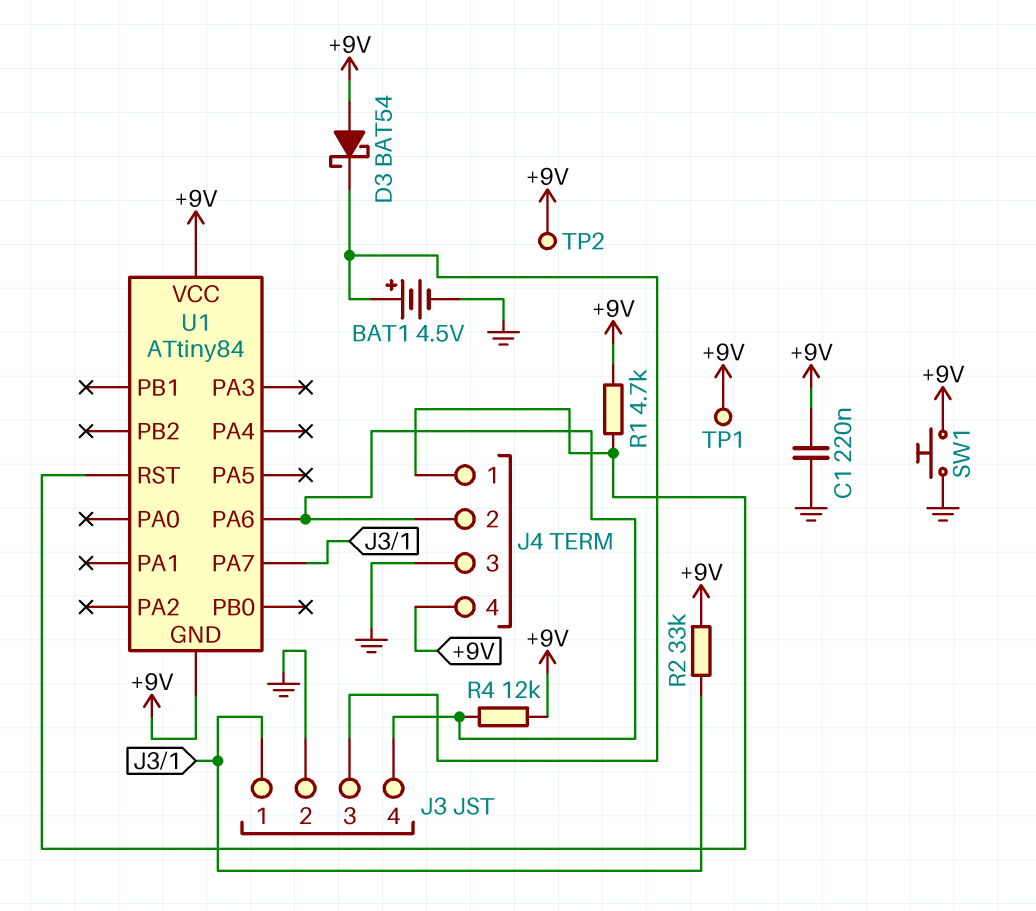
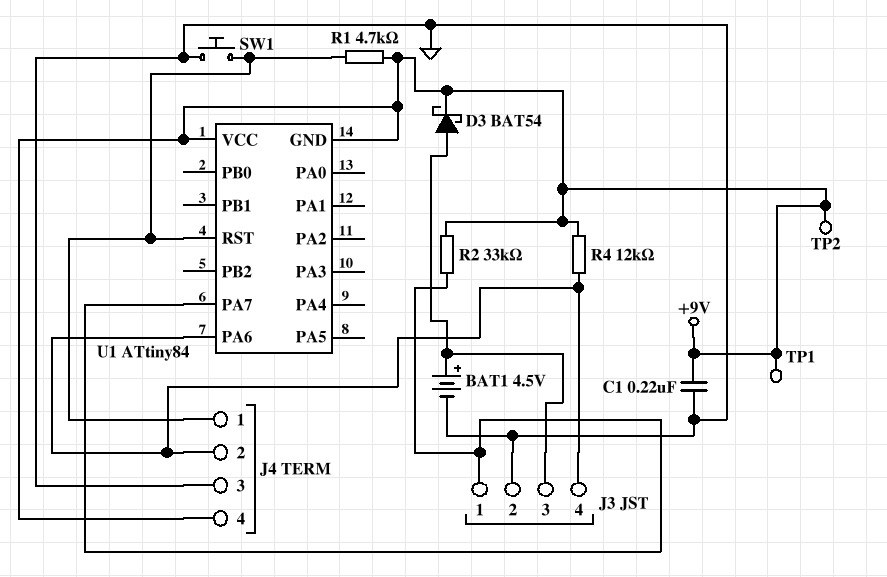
D3: schottky BAT54 (A +9V, K J3/3) -> schottky BAT54 (A J3/3, K +9V)
SW1: button (+9V, GND) -> button (GND, J4/1)

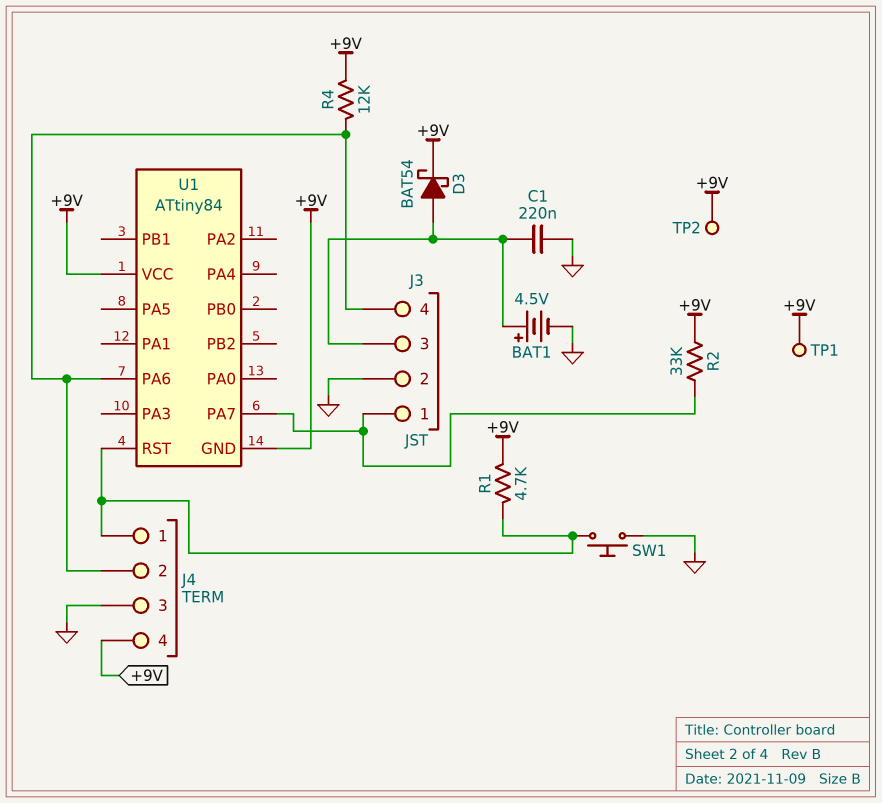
C1: 220nF (+9V, GND) -> 220nF (GND, J3/3)

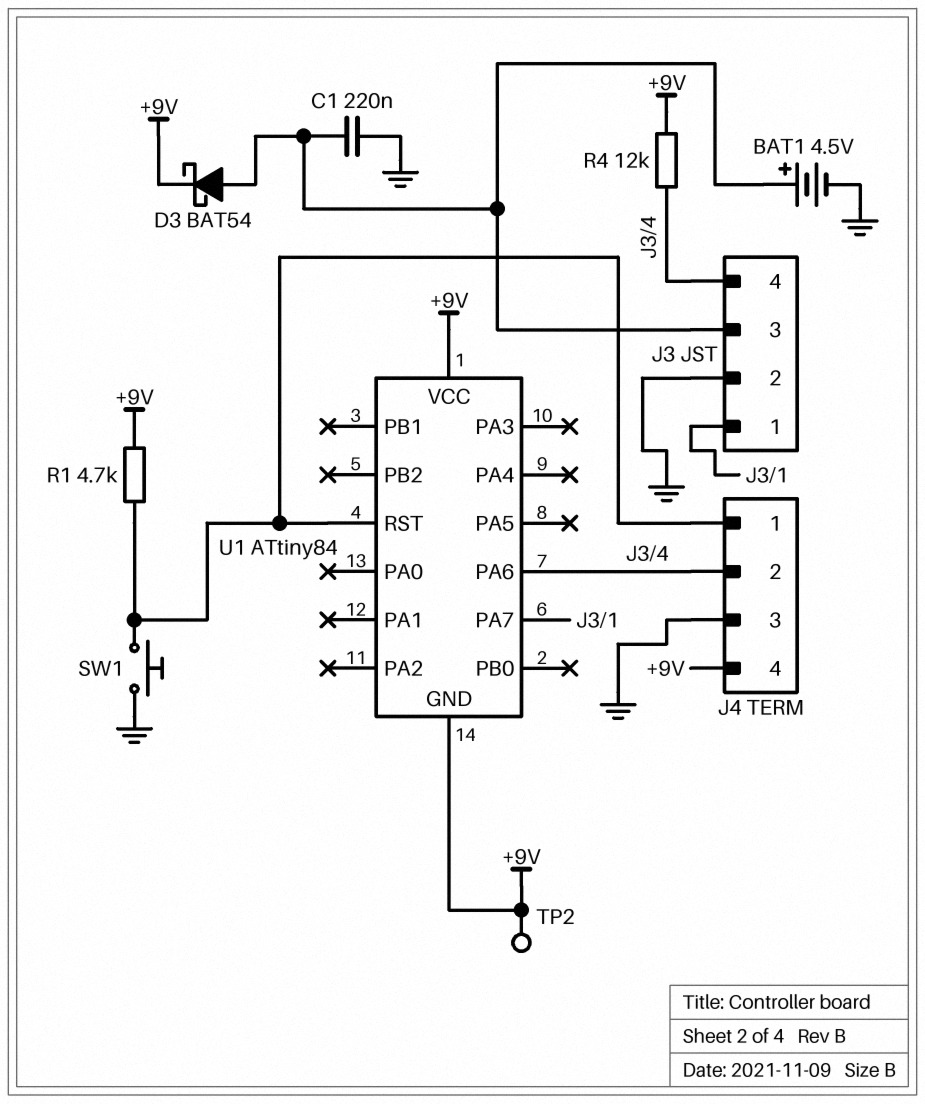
R2: 33k (+9V, J3/1) -> none
TP1: test point (+9V) -> none

